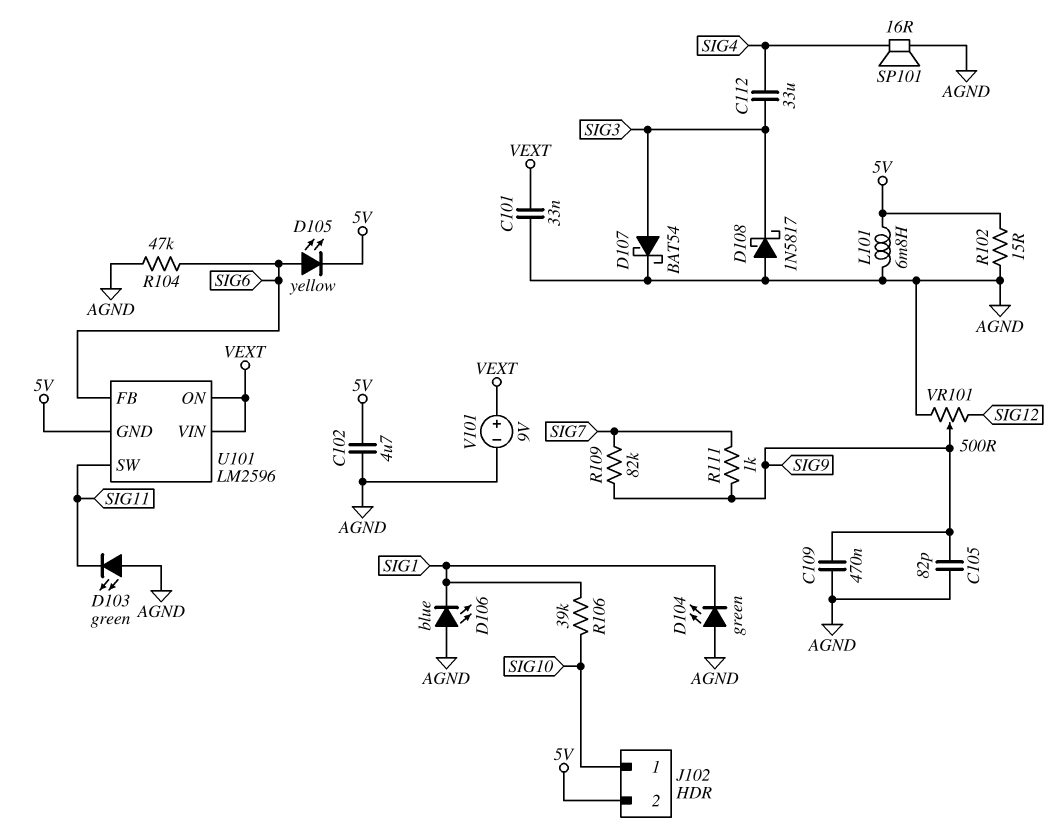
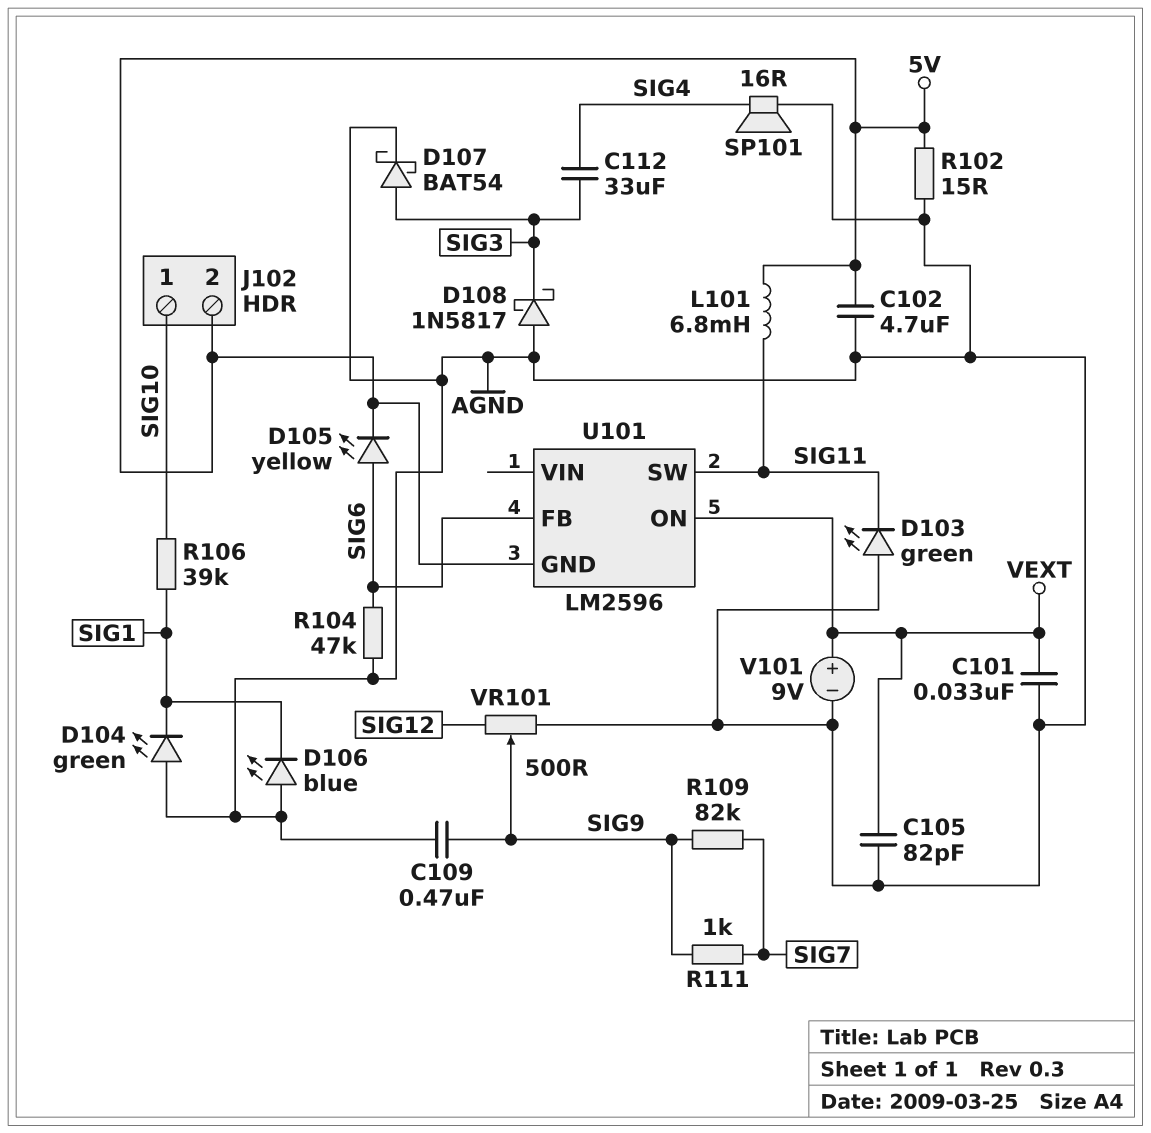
C105: 82pF (AGND, SIG9) -> 82pF (AGND, VEXT)
L101: 6.8mH (5V, AGND) -> 6.8mH (5V, SIG11)
U101 pin VIN: VEXT -> none

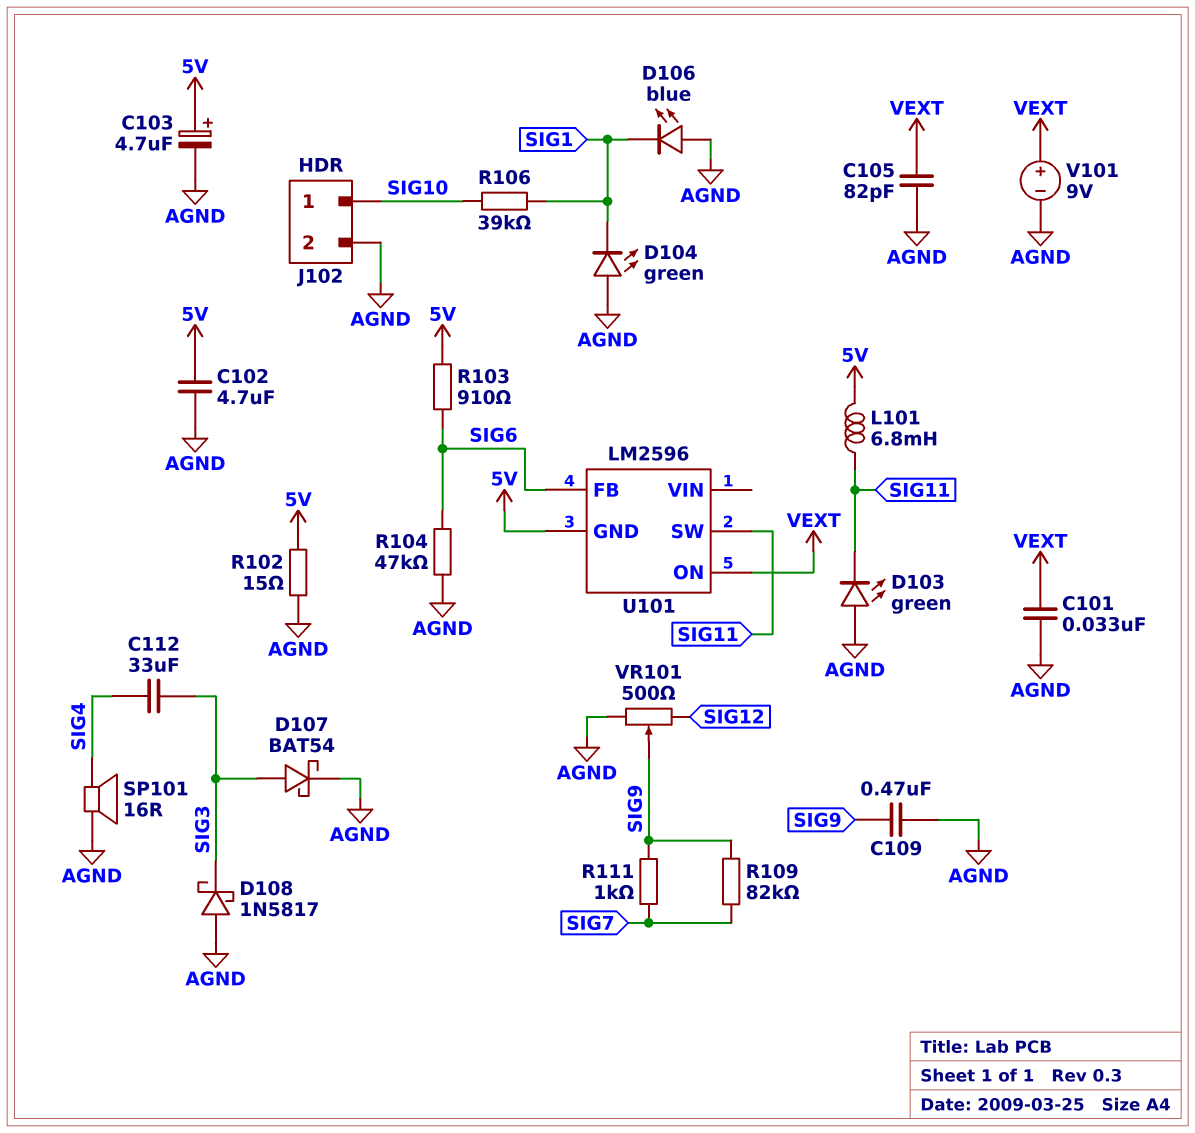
C103: none -> 4.7uF (plus 5V, minus AGND)
D105: LED yellow (A SIG6, K 5V) -> none
J102 pin 2: 5V -> AGND
R103: none -> 910 (5V, SIG6)

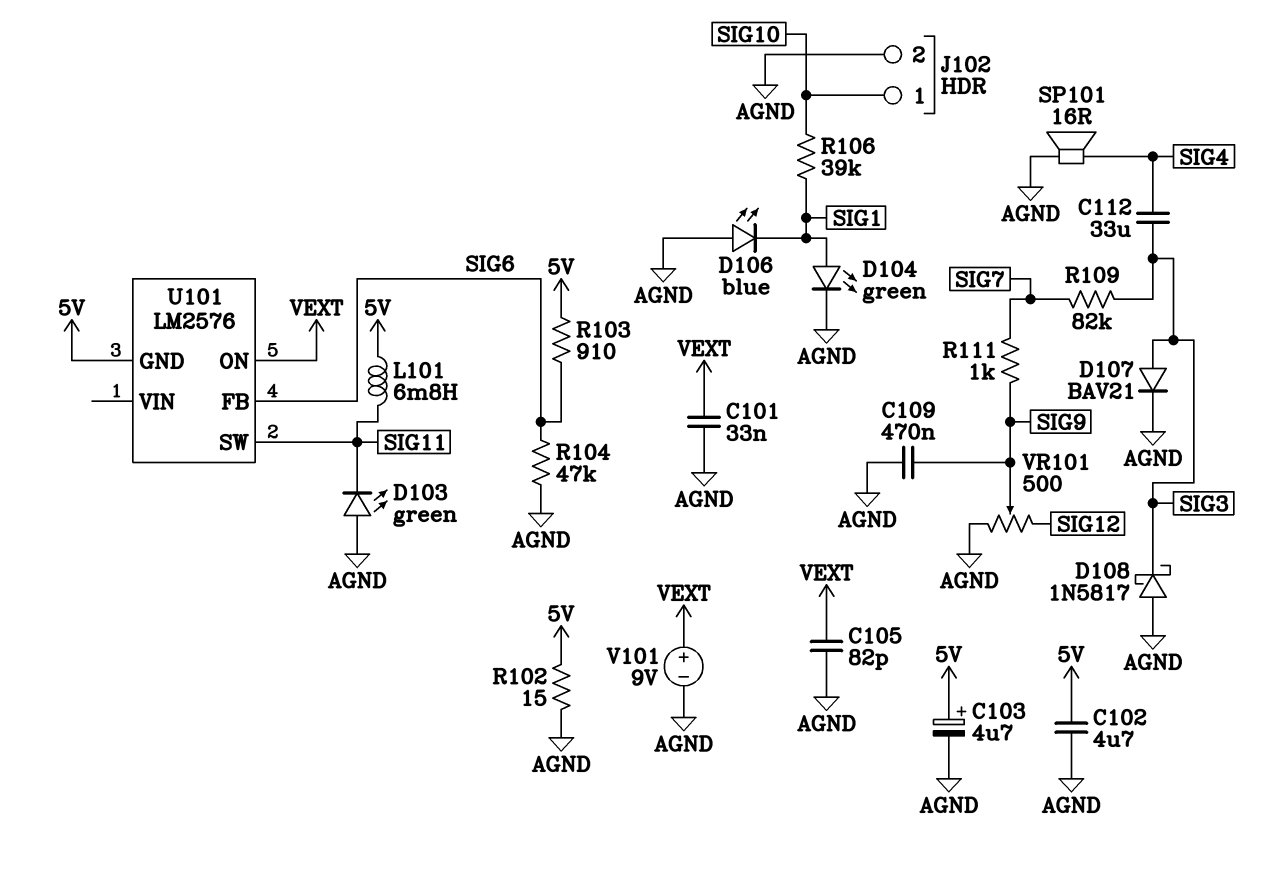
D104: LED green (A AGND, K SIG1) -> LED green (A SIG1, K AGND)
D107: schottky BAT54 (A SIG3, K AGND) -> diode BAV21 (A SIG3, K AGND)
R109: 82k (SIG7, SIG9) -> 82k (SIG3, SIG7)
U101: LM2596 -> LM2576

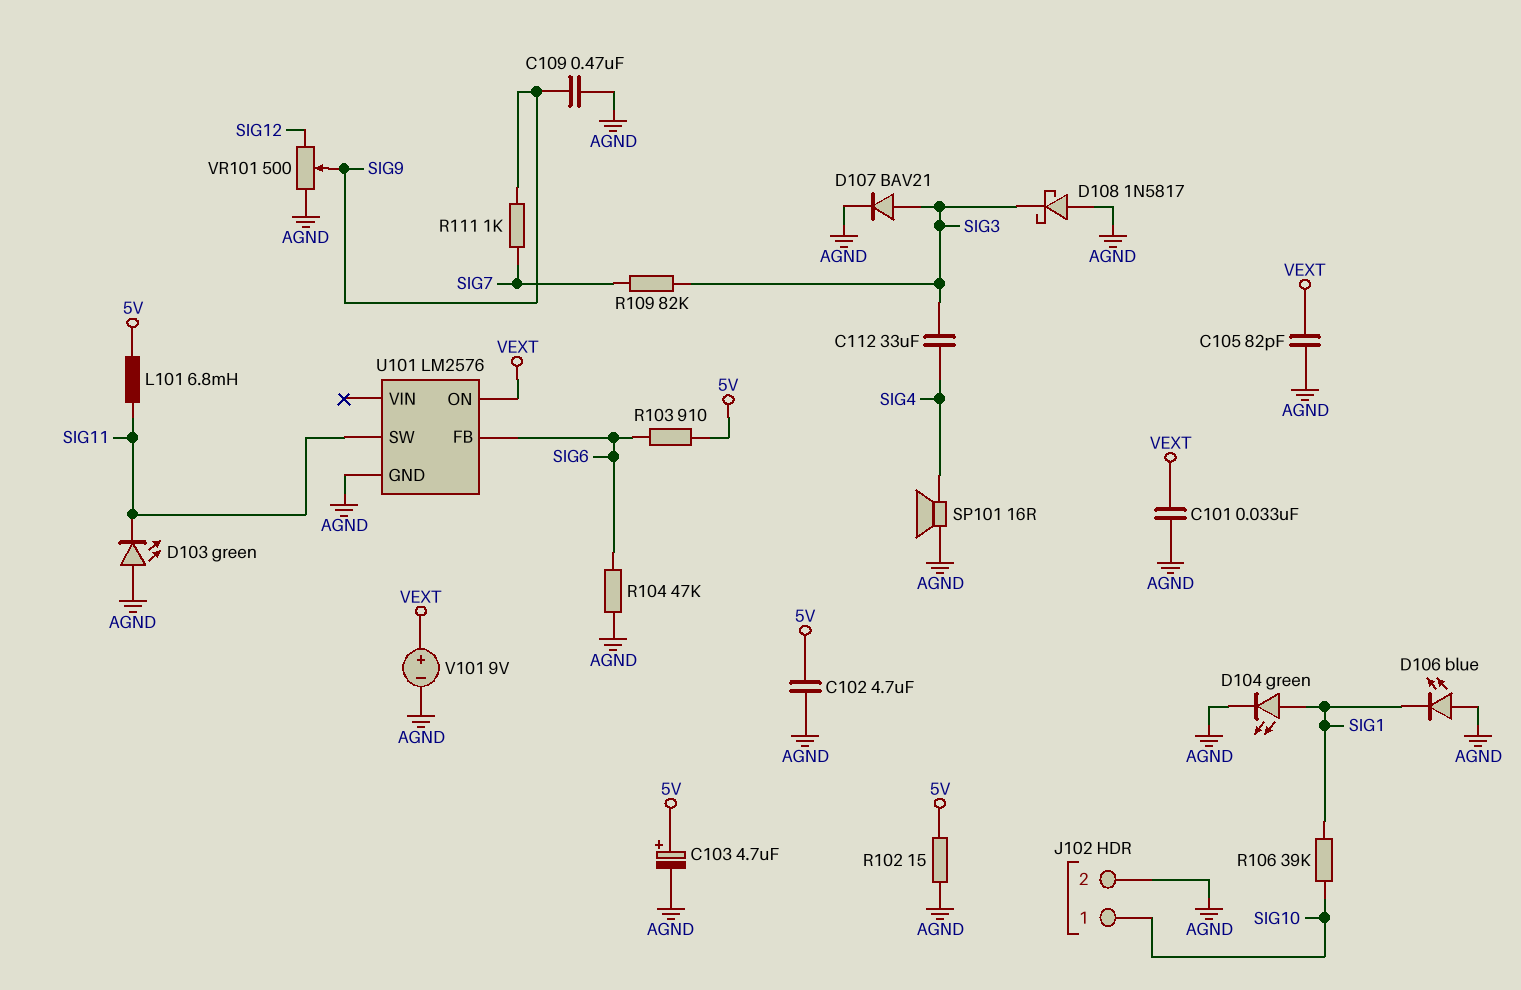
U101 pin GND: 5V -> AGND

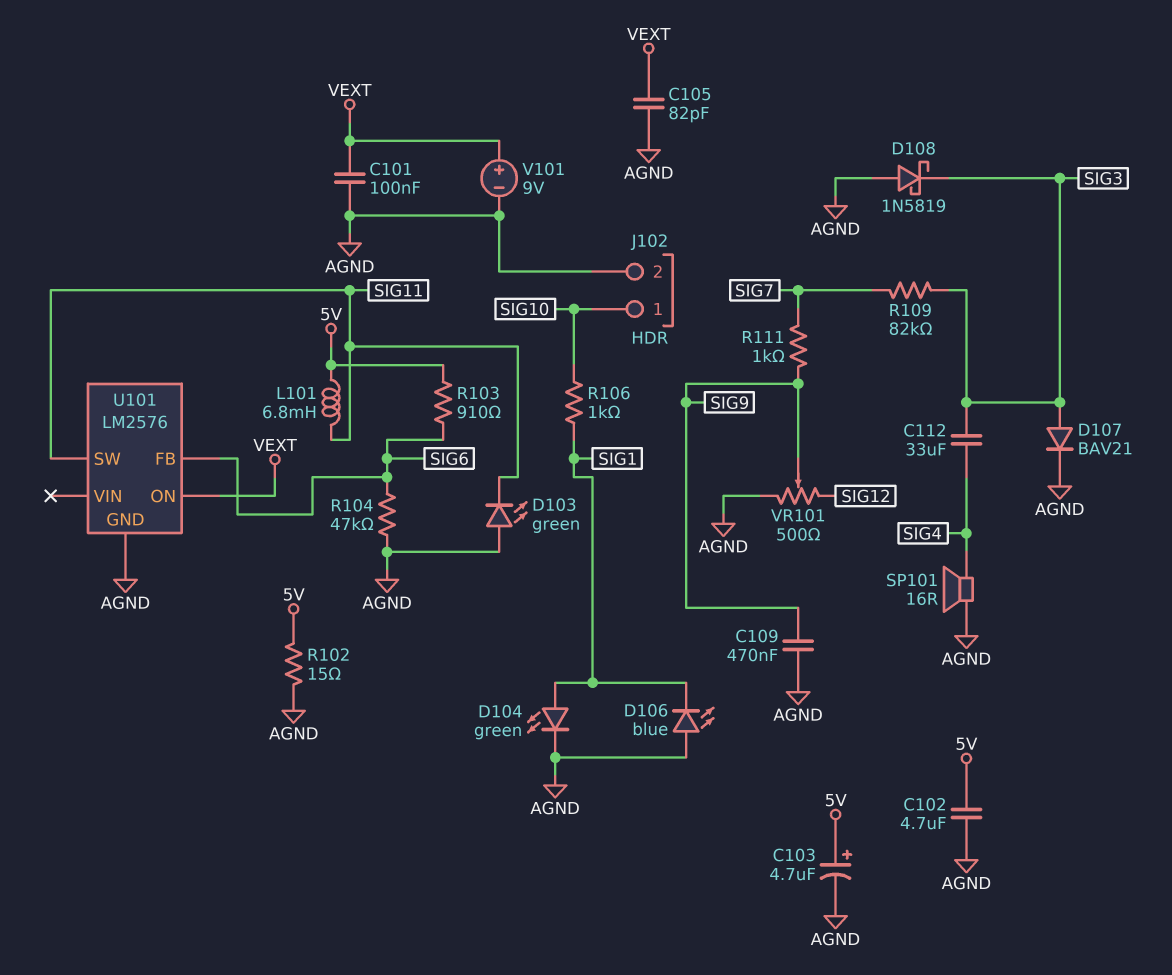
C101: 33nF (AGND, VEXT) -> 100nF (AGND, VEXT)
D108: schottky 1N5817 (A AGND, K SIG3) -> schottky 1N5819 (A AGND, K SIG3)
R106: 39k (SIG1, SIG10) -> 1k (SIG1, SIG10)

